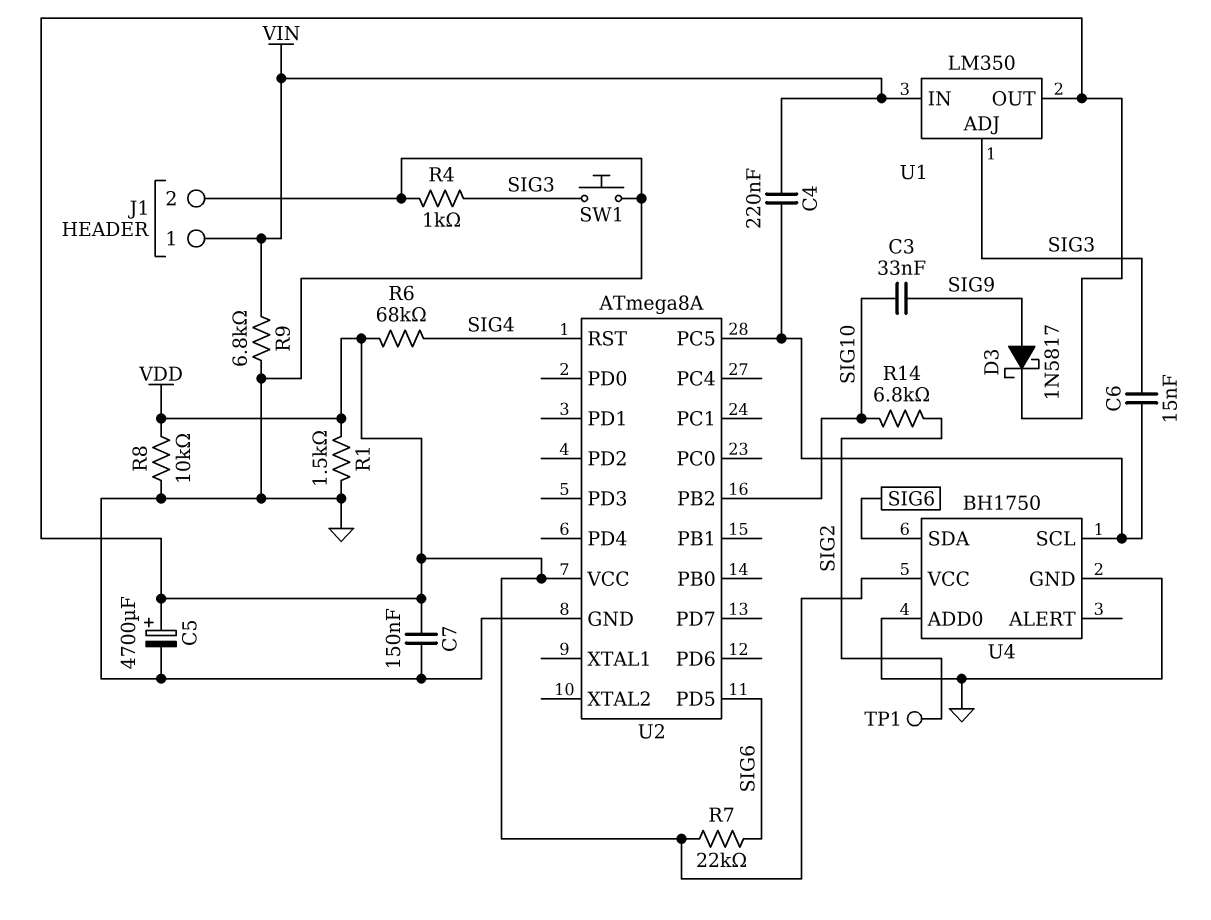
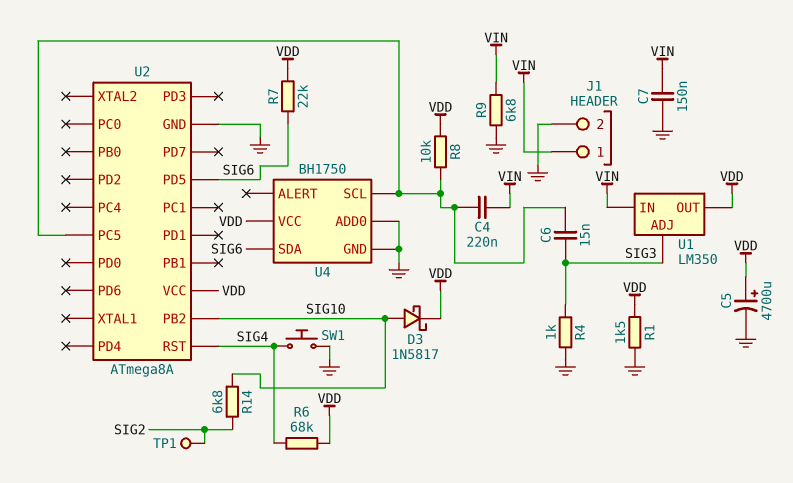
C3: 33nF (SIG9, SIG10) -> none
C7: 150nF (GND, VDD) -> 150nF (GND, VIN)
D3: schottky 1N5817 (A SIG9, K VDD) -> schottky 1N5817 (A SIG10, K VDD)
R8: 10k (GND, VDD) -> 10k (U2/PC5, VDD)
SW1: button (GND, SIG3) -> button (GND, SIG4)

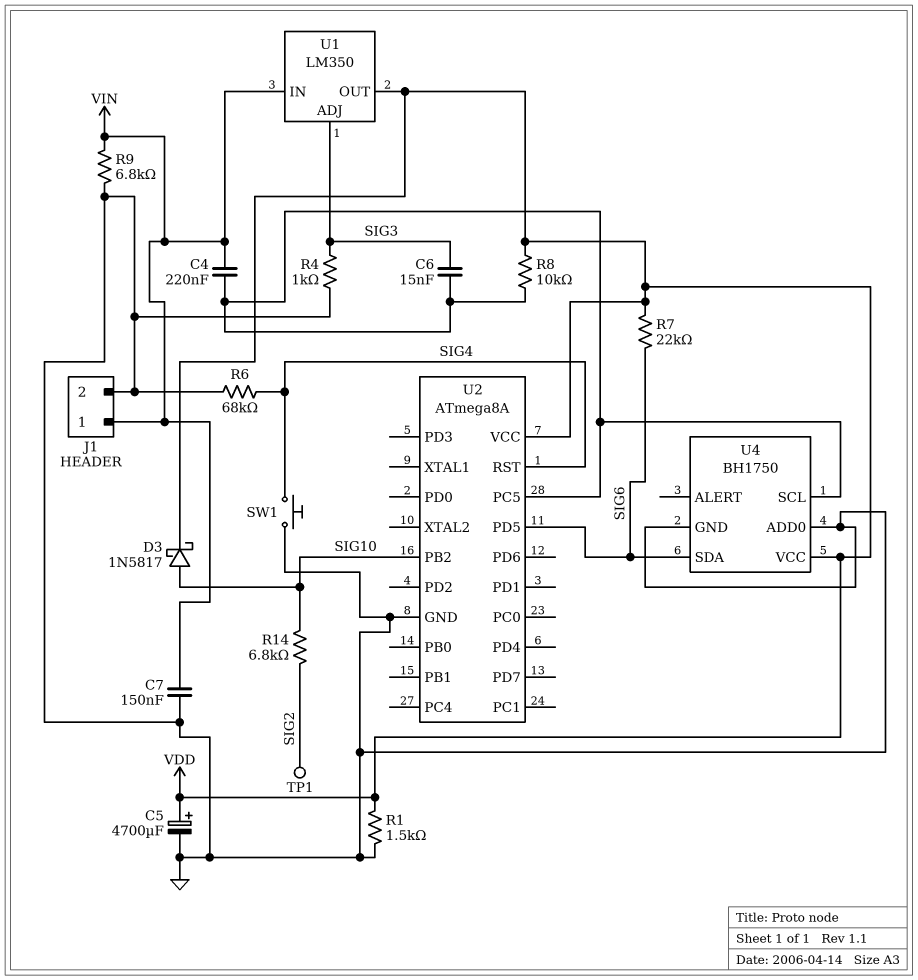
R6: 68k (SIG4, VDD) -> 68k (GND, SIG4)

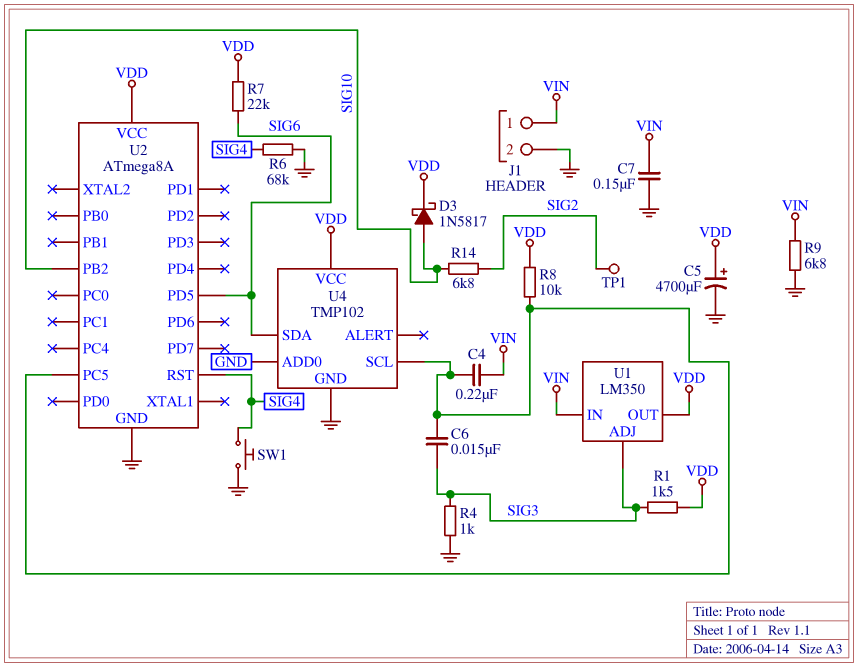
R1: 1.5k (GND, VDD) -> 1.5k (SIG3, VDD)
U4: BH1750 -> TMP102

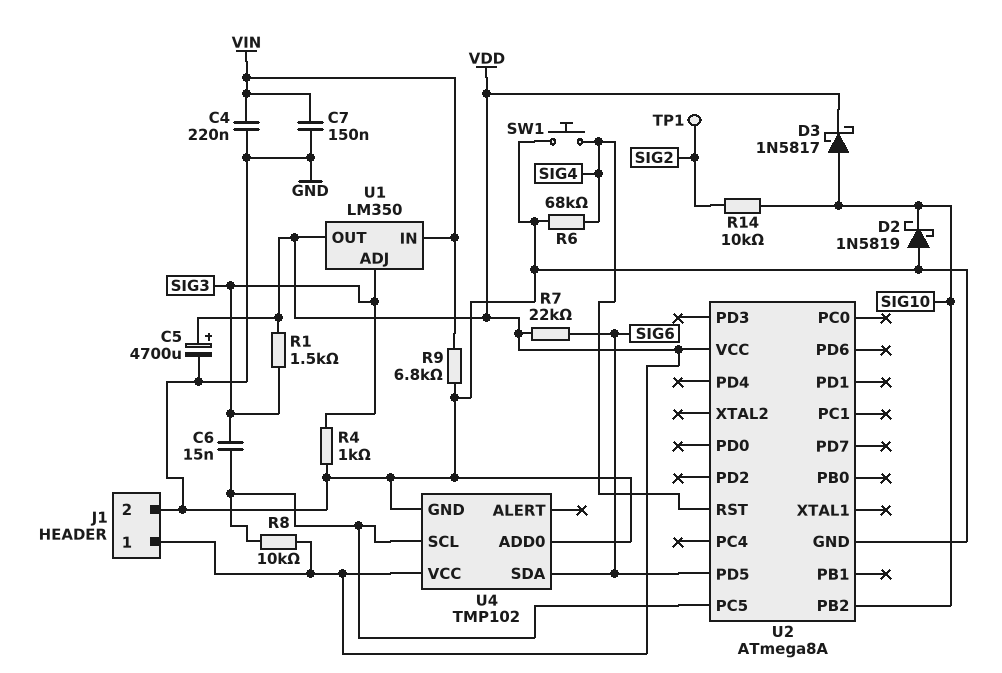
C4: 220nF (U2/PC5, VIN) -> 220nF (GND, VIN)
D2: none -> schottky 1N5819 (A GND, K SIG10)
J1 pin 1: VIN -> VDD
R14: 6.8k (SIG2, SIG10) -> 10k (SIG2, SIG10)

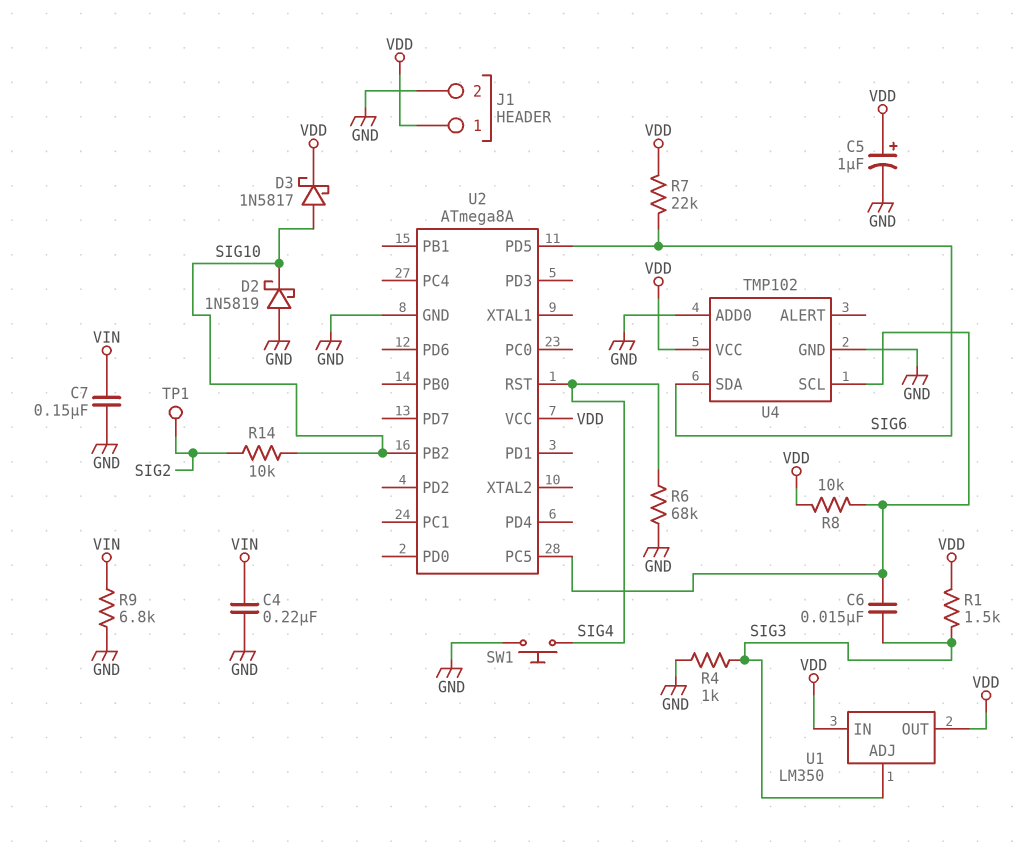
C5: 4700uF (plus VDD, minus GND) -> 1uF (plus VDD, minus GND)
U1 pin IN: VIN -> VDD

